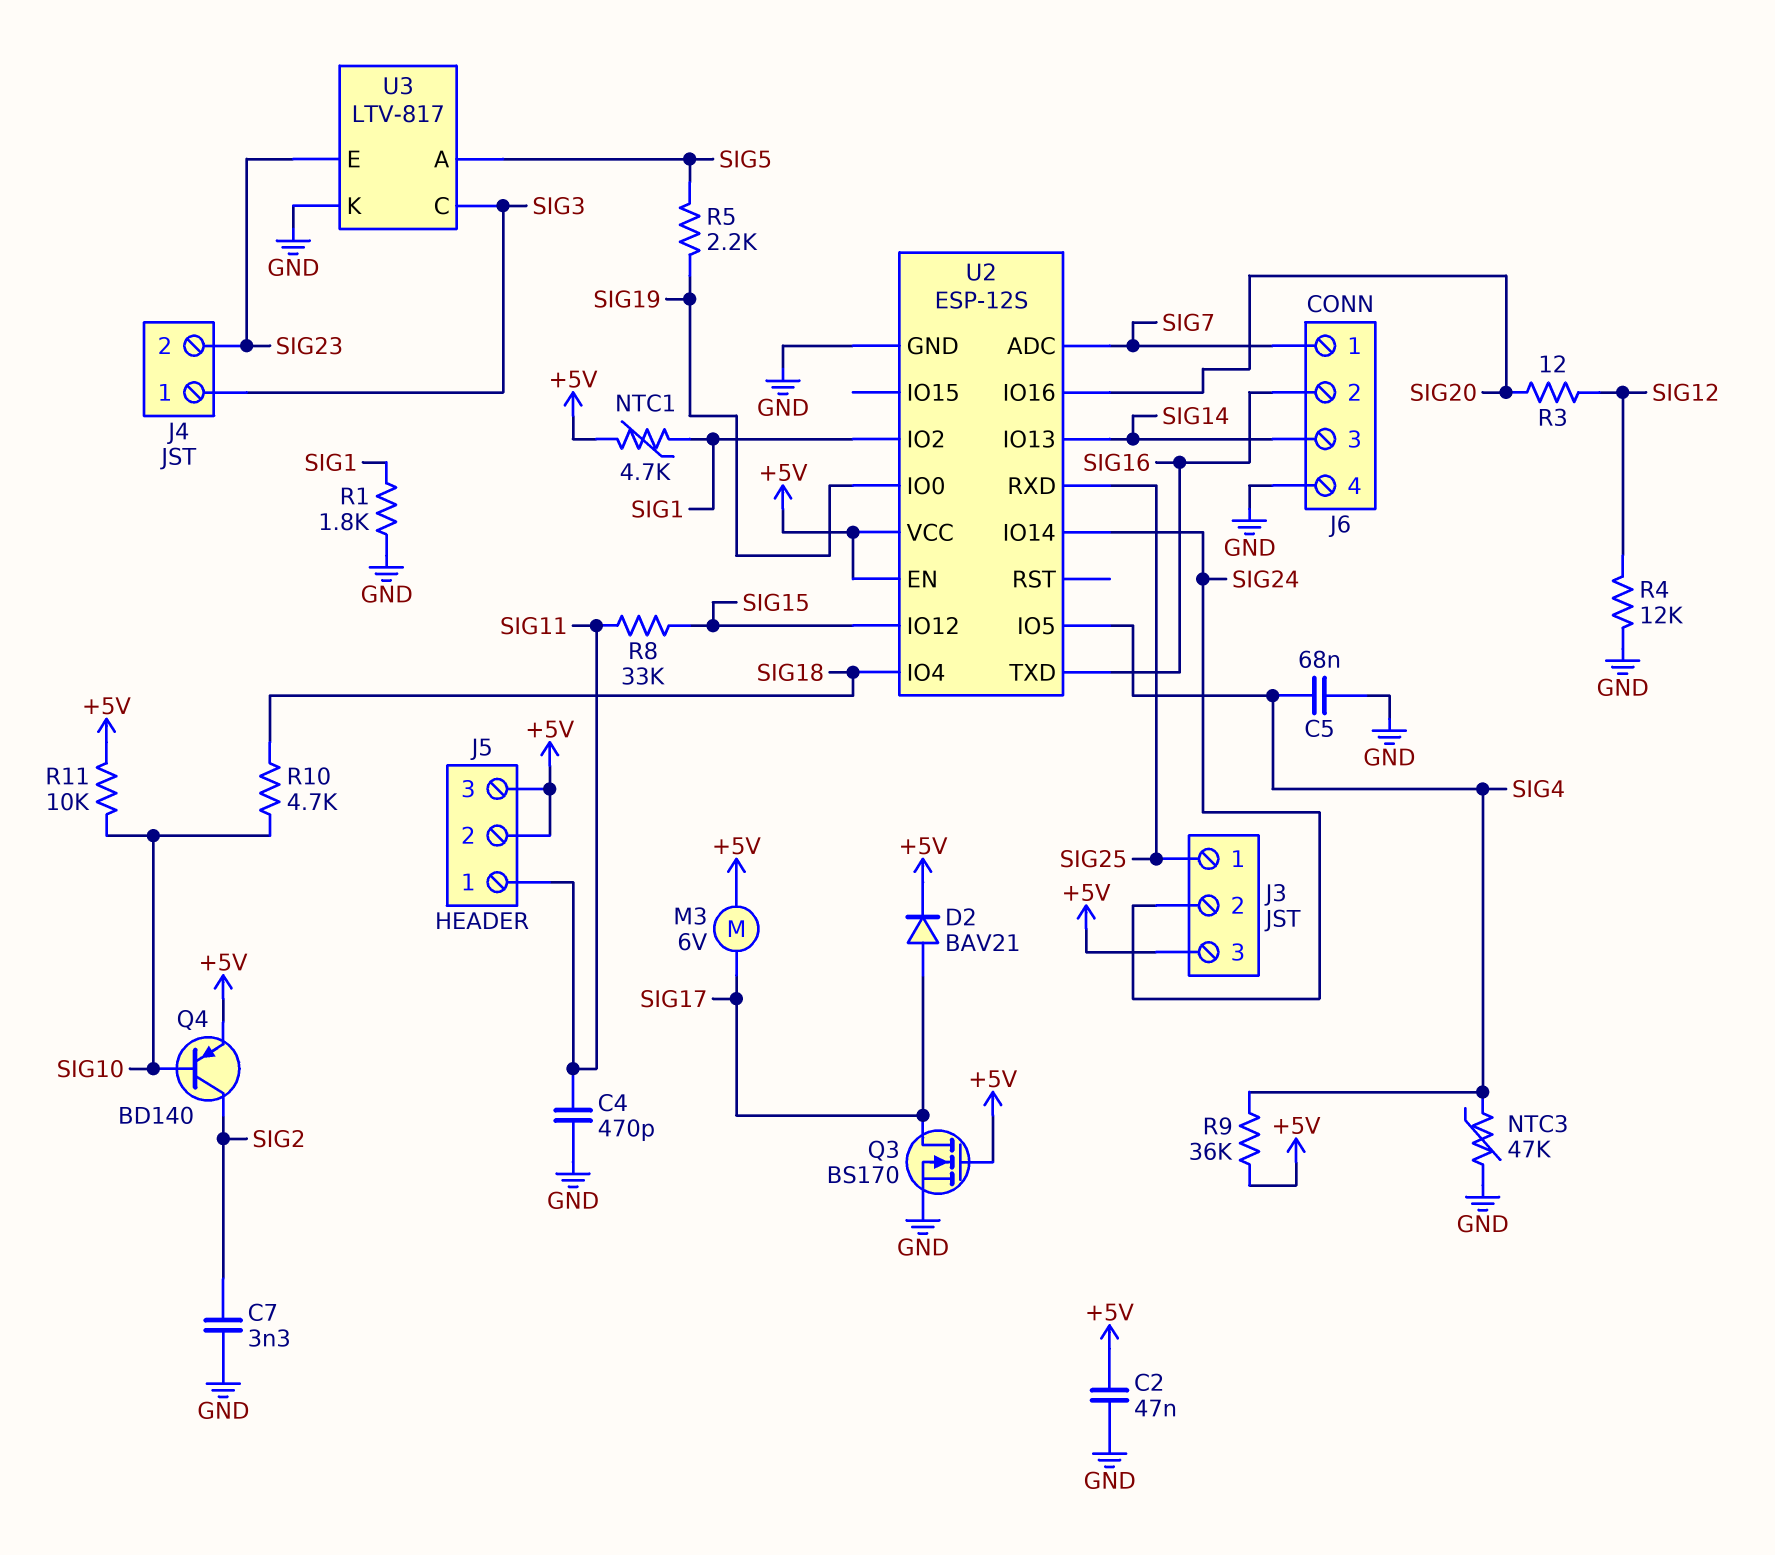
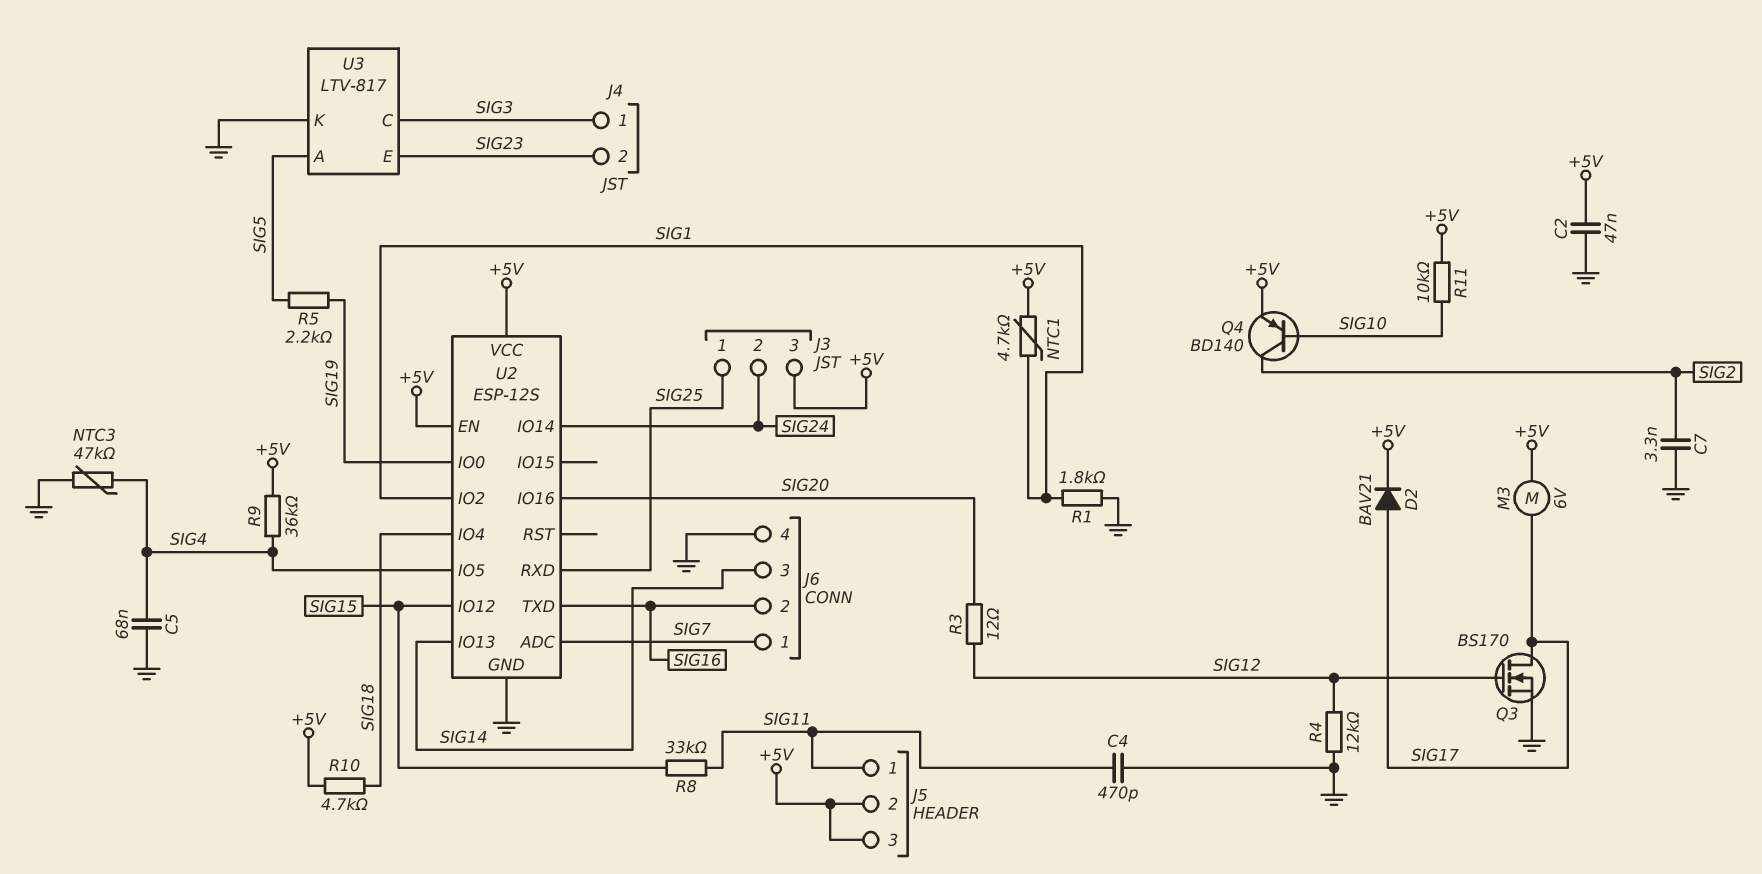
Q3: NMOS BS170 (G +5V, D SIG17, S GND) -> NMOS BS170 (G SIG12, D SIG17, S GND)
R10: 4.7k (SIG10, SIG18) -> 4.7k (+5V, SIG18)

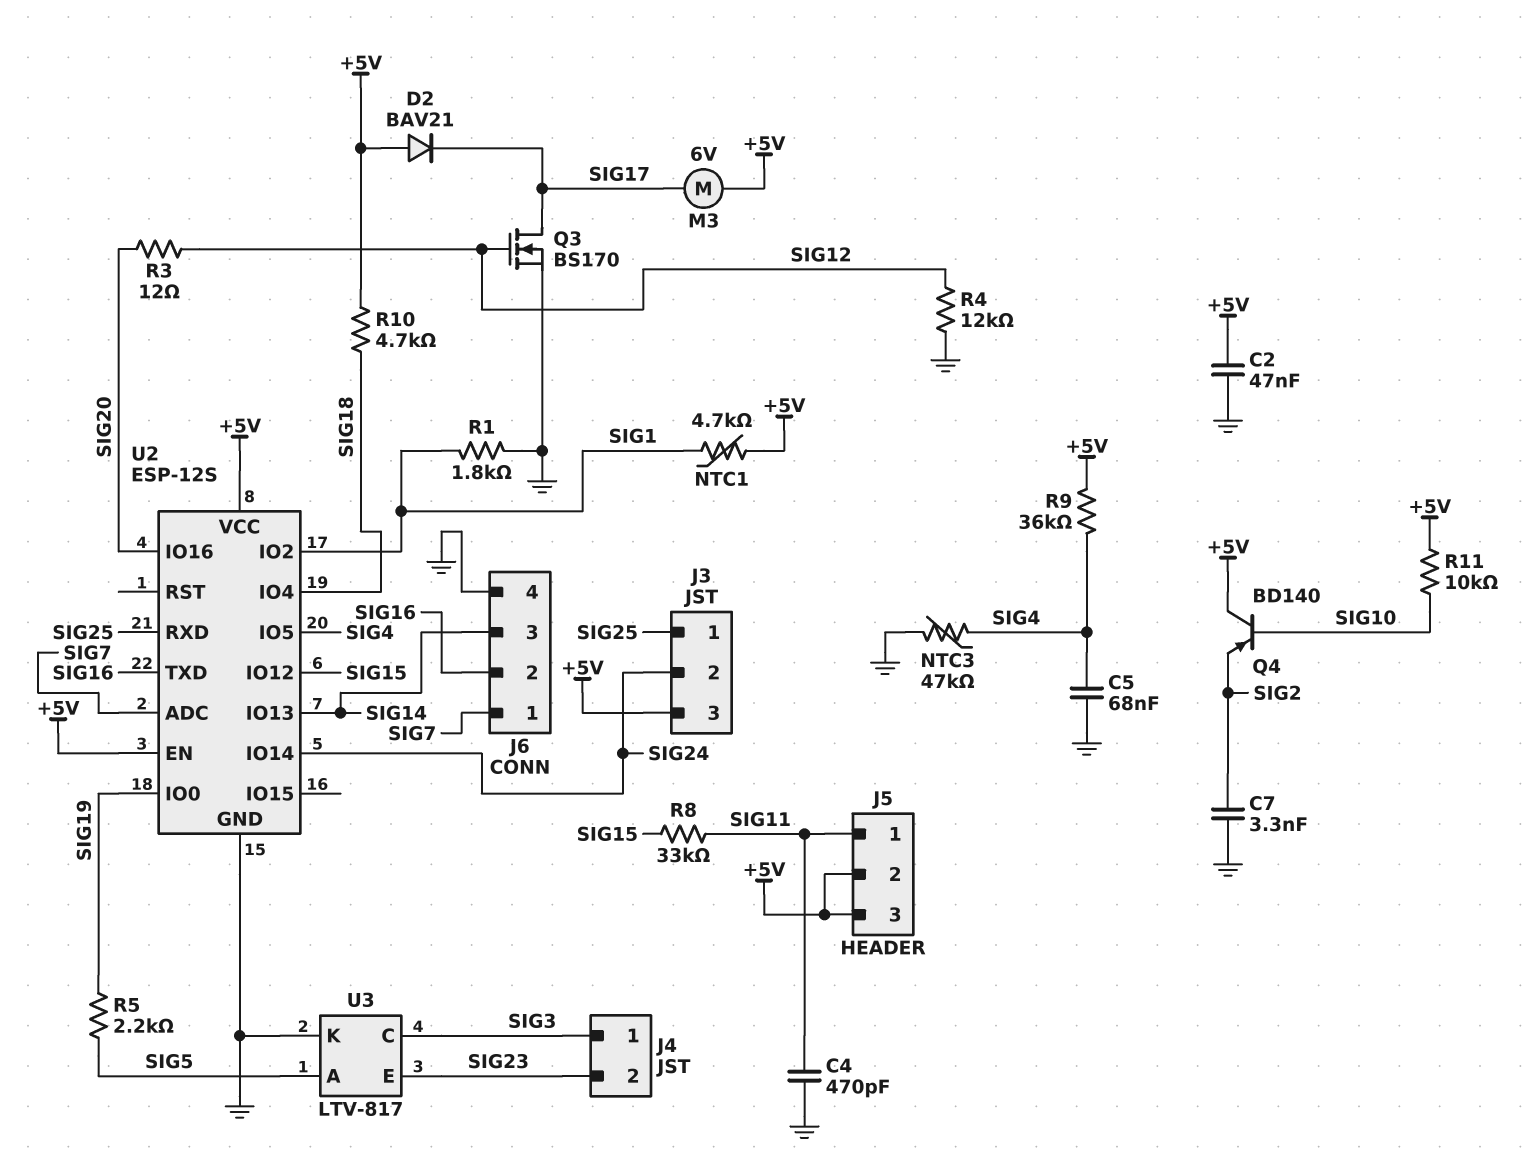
D2: diode BAV21 (A SIG17, K +5V) -> diode BAV21 (A +5V, K SIG17)
Q4: PNP BD140 (B SIG10, C SIG2, E +5V) -> PNP BD140 (B SIG10, C +5V, E SIG2)

